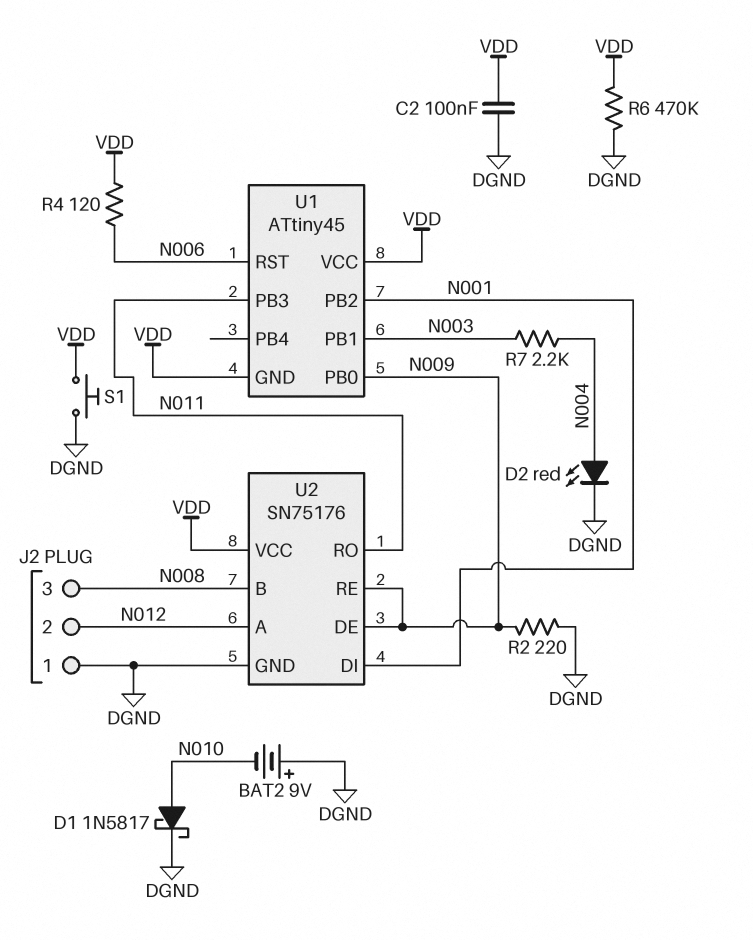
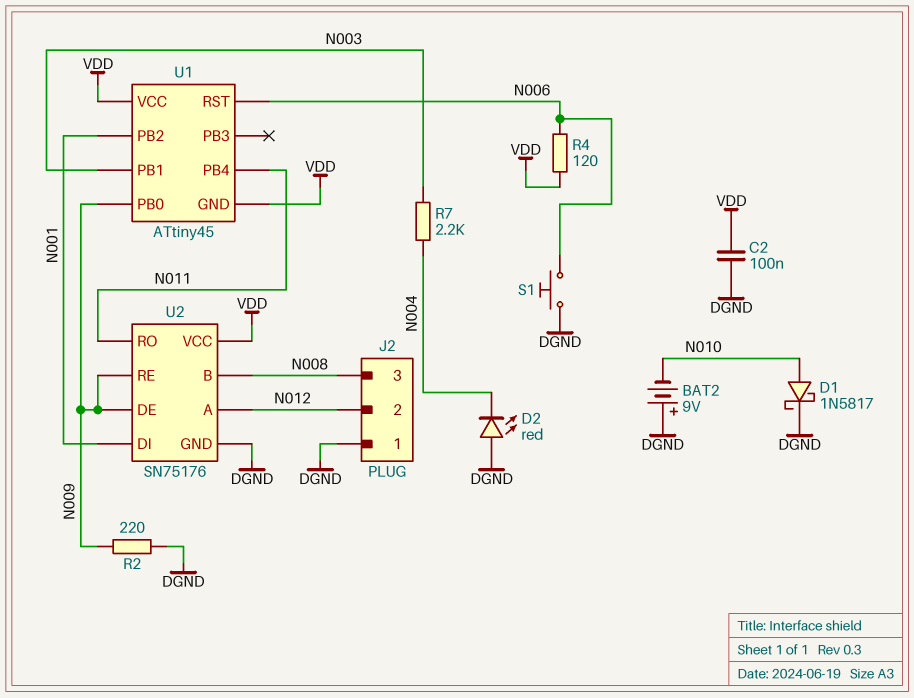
D2: LED red (A N004, K DGND) -> LED red (A DGND, K N004)
R6: 470k (DGND, VDD) -> none
S1: button (DGND, VDD) -> button (DGND, N006)
U1 pin PB3: N011 -> none
U1 pin PB4: none -> N011

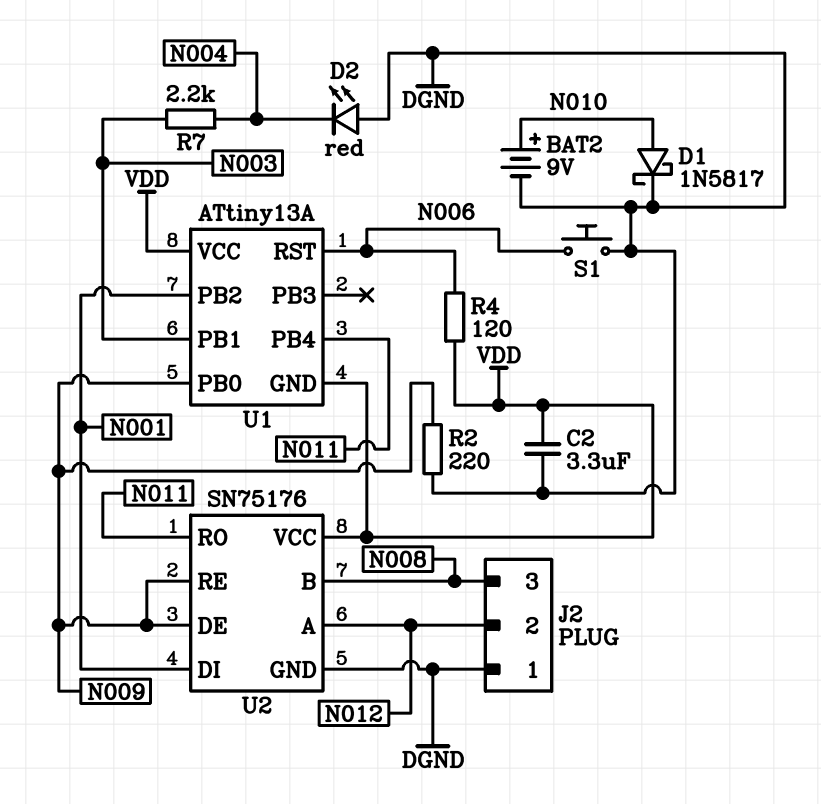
BAT2: 9V (plus DGND, minus N010) -> 9V (plus N010, minus DGND)
C2: 100nF (DGND, VDD) -> 3.3uF (DGND, VDD)
U1: ATtiny45 -> ATtiny13A

